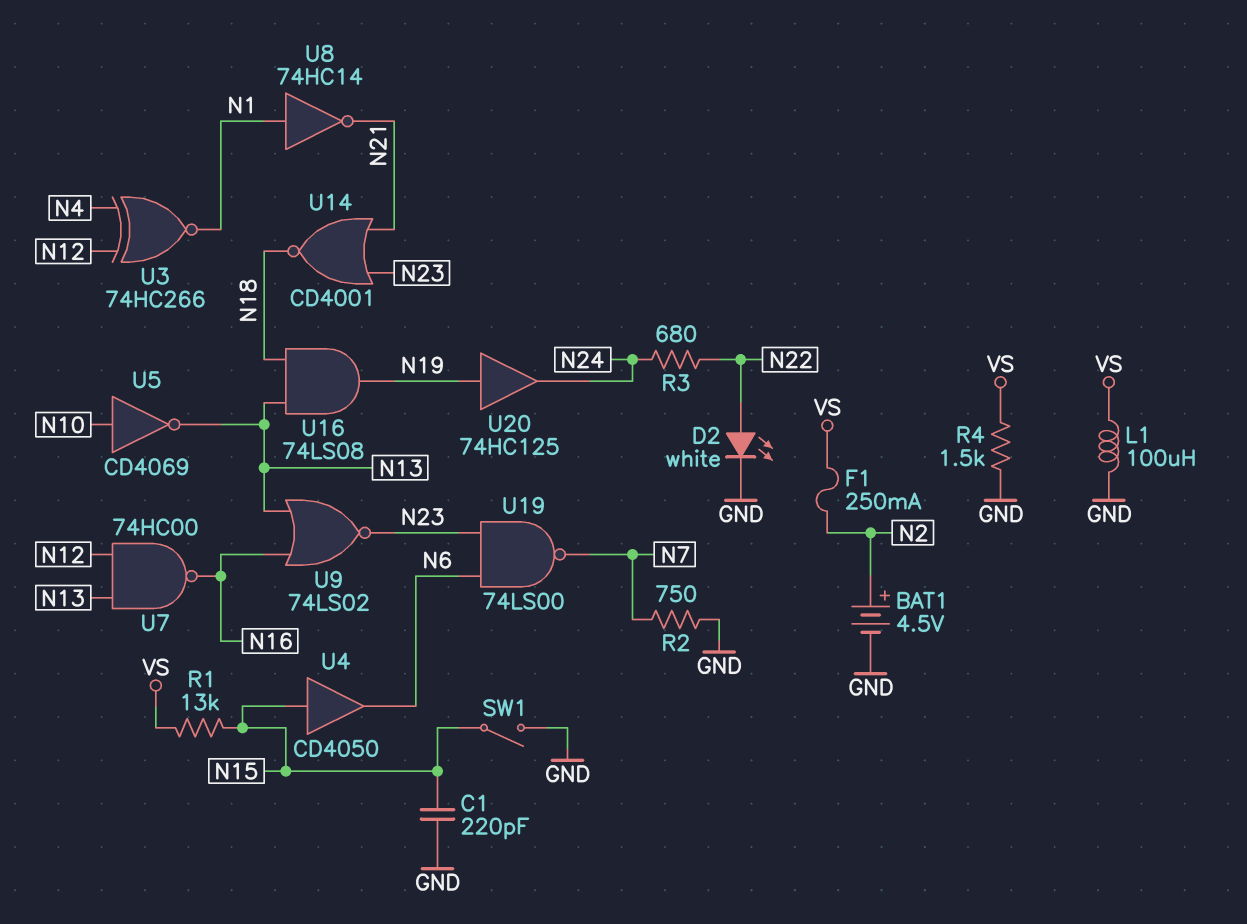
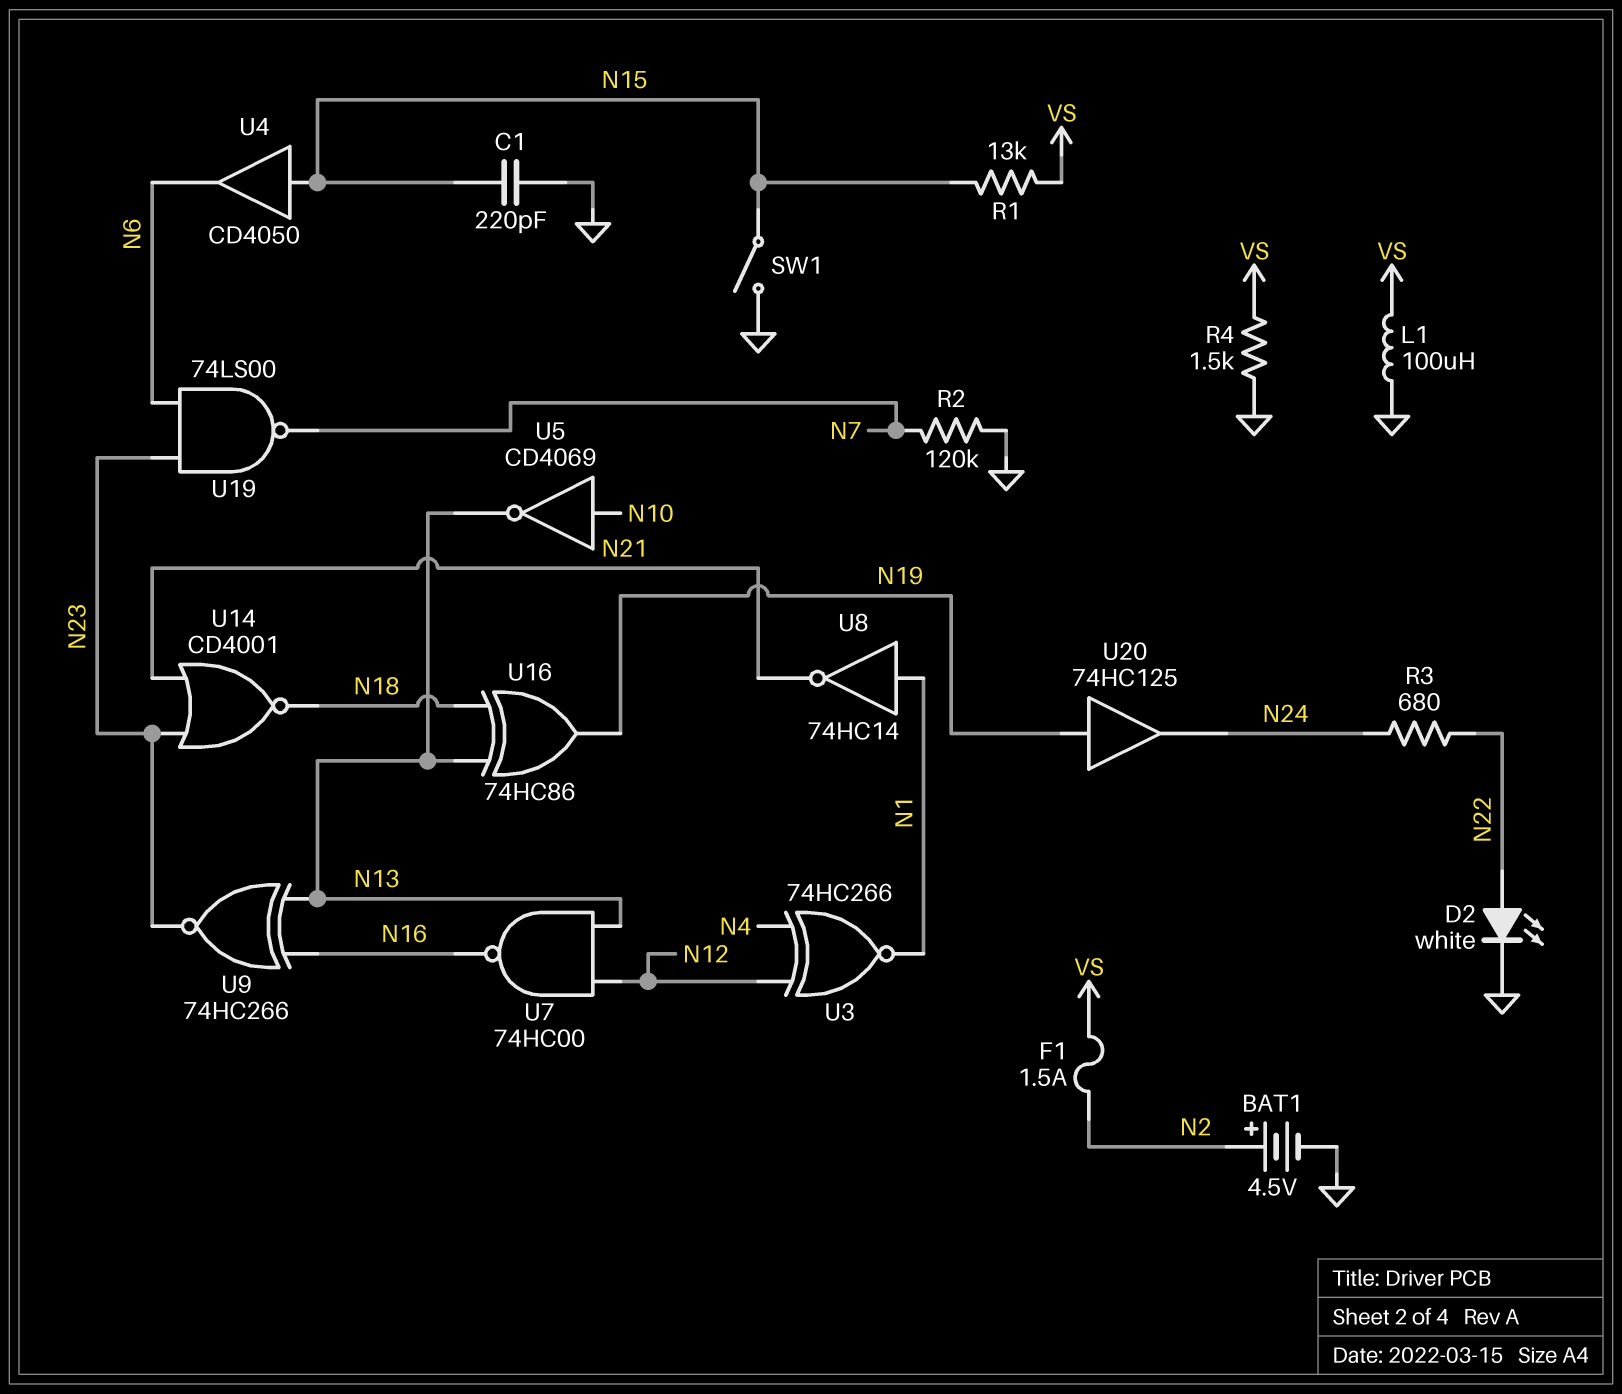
F1: 250mA (N2, VS) -> 1.5A (N2, VS)
R2: 750 (GND, N7) -> 120k (GND, N7)
U9: NOR 74LS02 (in N13, in N16, out N23) -> XNOR 74HC266 (in N13, in N16, out N23)
U16: AND 74LS08 (in N13, in N18, out N19) -> XOR 74HC86 (in N13, in N18, out N19)

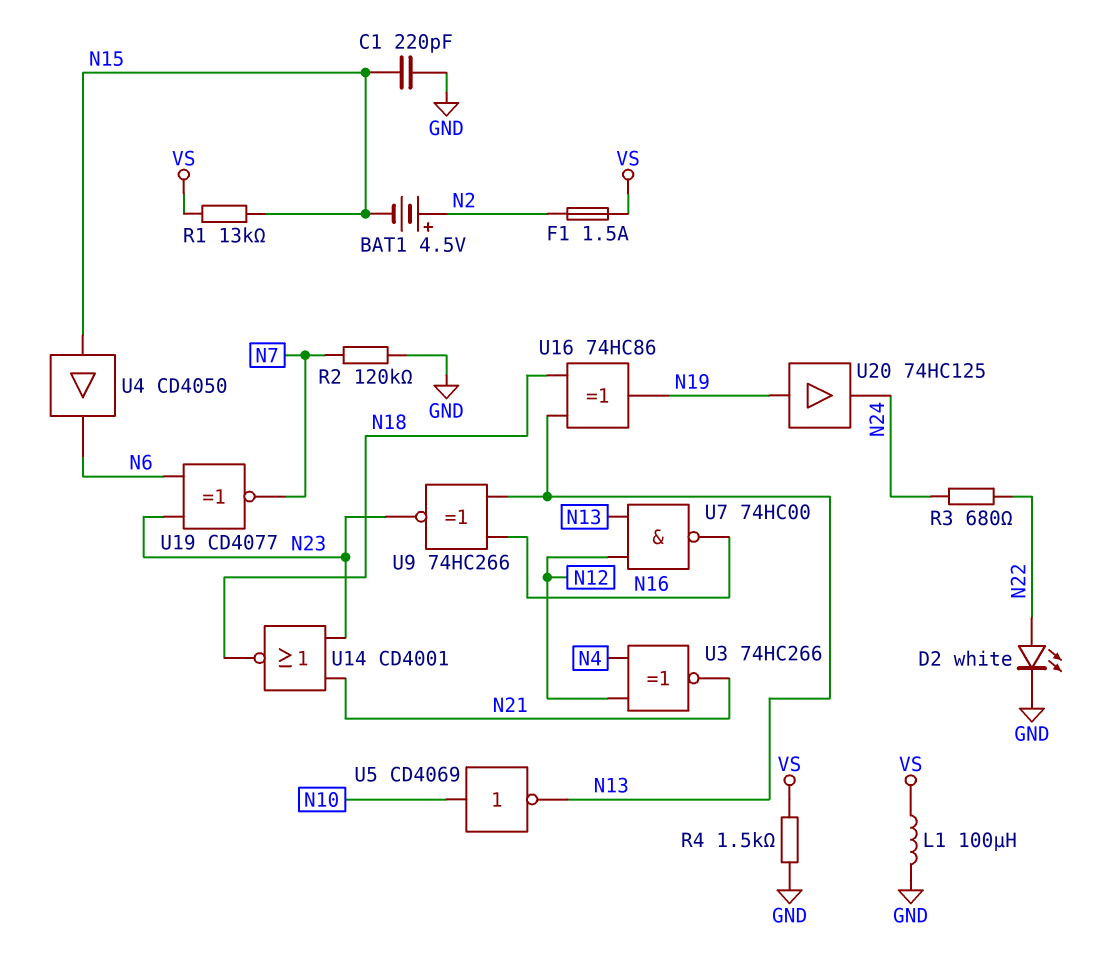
BAT1: 4.5V (plus N2, minus GND) -> 4.5V (plus N2, minus N15)
SW1: switch (GND, N15) -> none
U3: XNOR 74HC266 (in N4, in N12, out N1) -> XNOR 74HC266 (in N4, in N12, out N21)
U8: NOT 74HC14 (in N1, out N21) -> none
U19: NAND 74LS00 (in N6, in N23, out N7) -> XNOR CD4077 (in N6, in N23, out N7)

